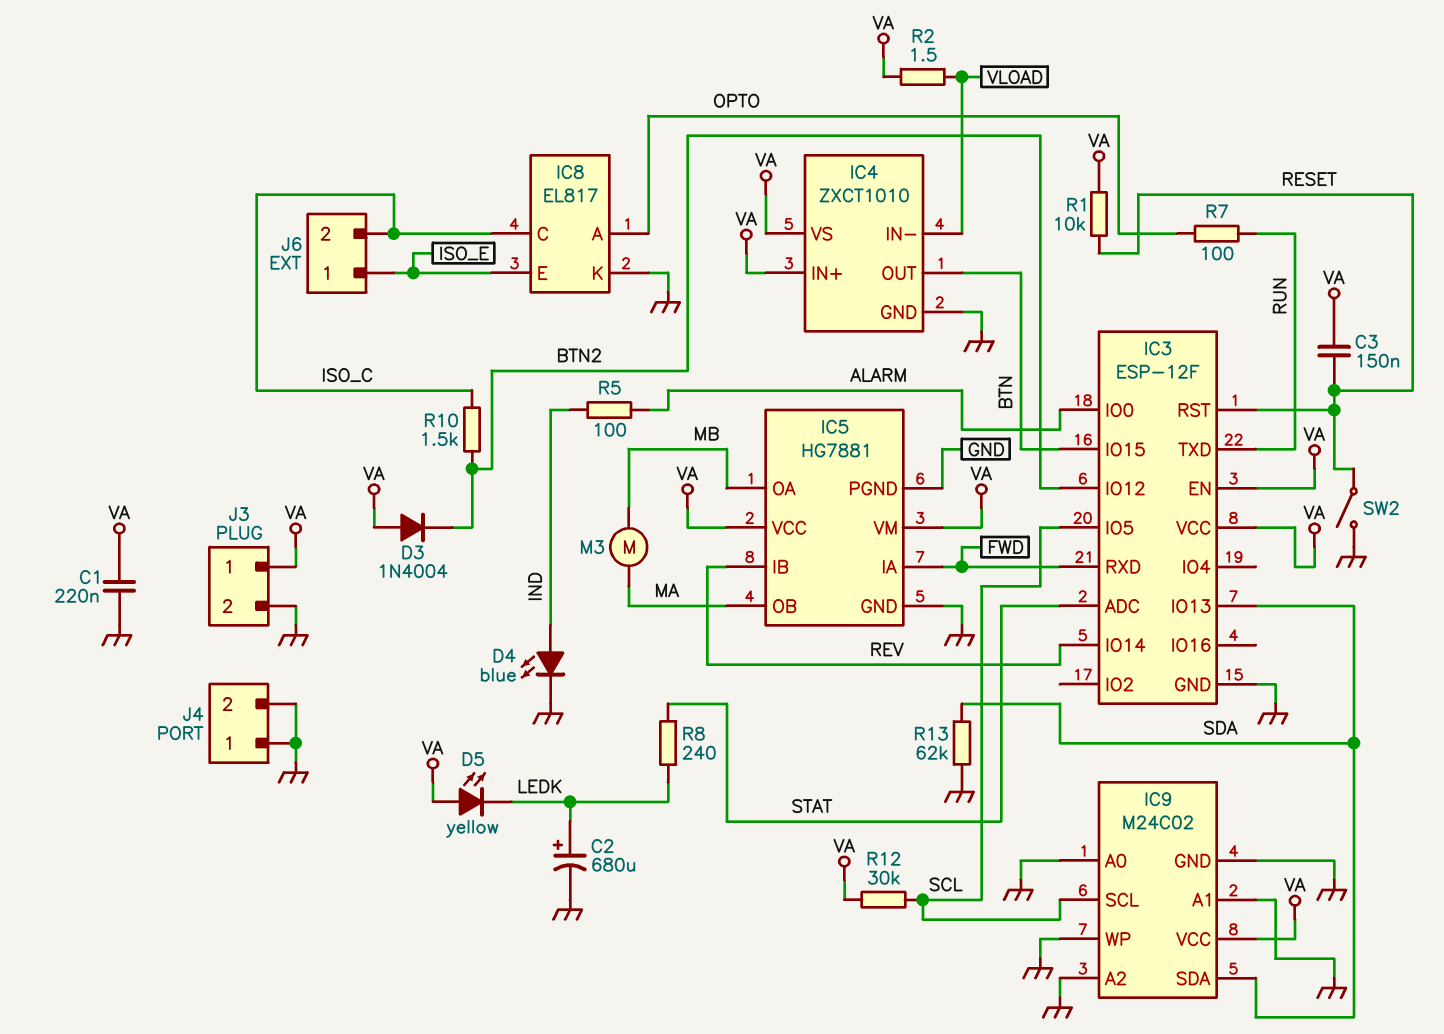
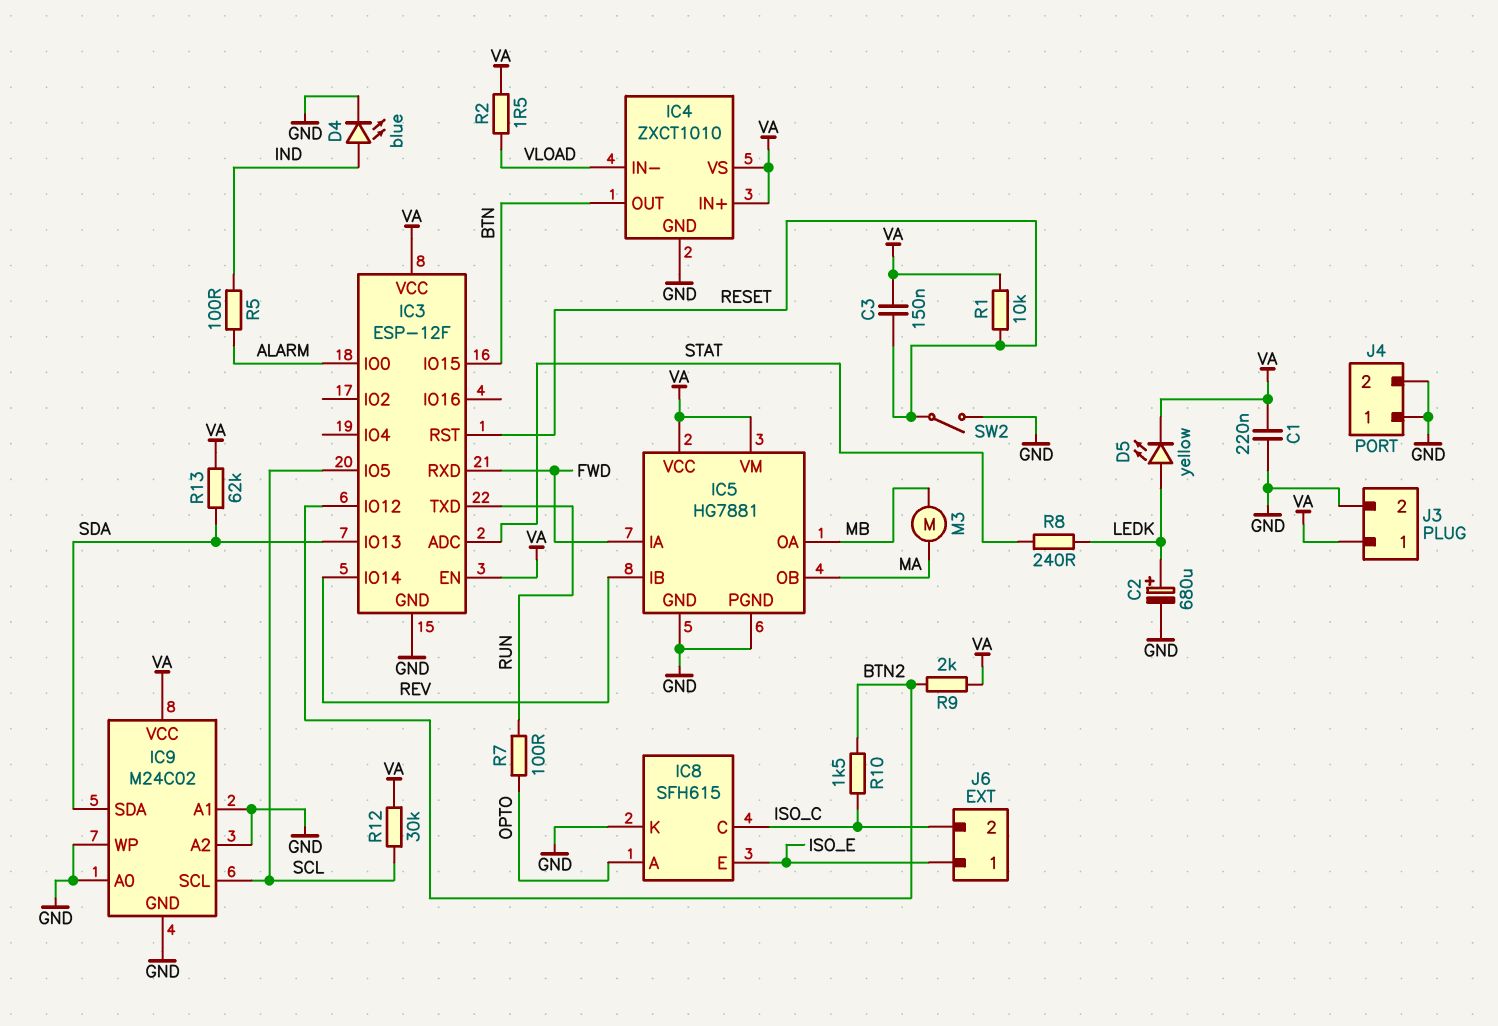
D3: diode 1N4004 (A VA, K BTN2) -> none
D5: LED yellow (A VA, K LEDK) -> LED yellow (A LEDK, K VA)
IC8: EL817 -> SFH615
R9: none -> 2k (BTN2, VA)
R13: 62k (GND, SDA) -> 62k (SDA, VA)

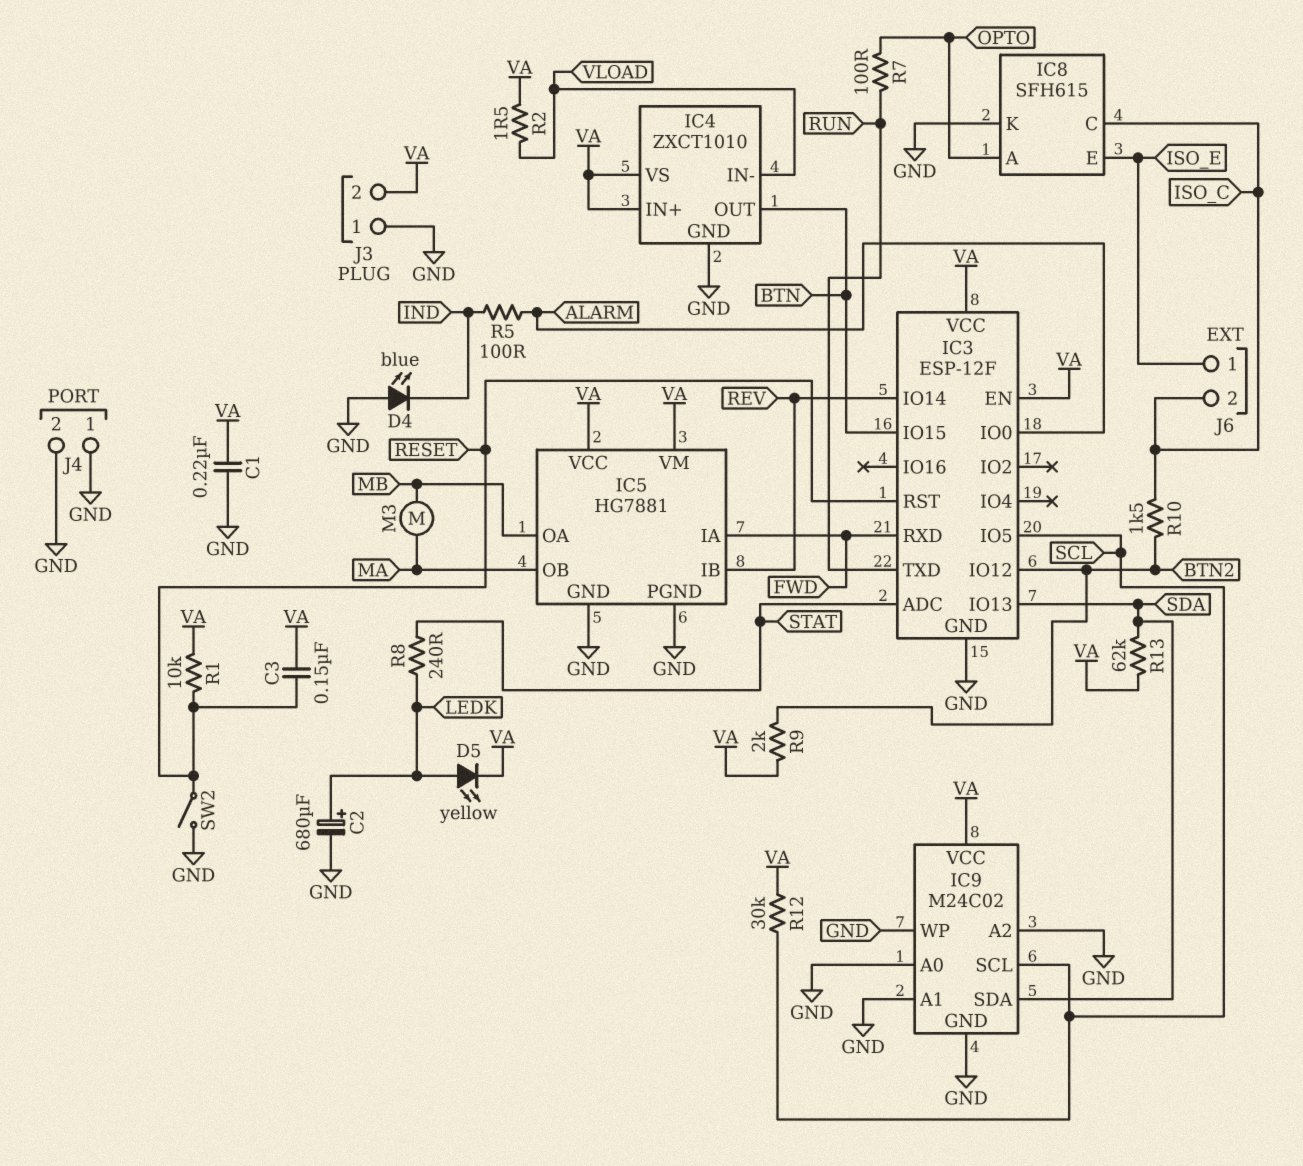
D4: LED blue (A IND, K GND) -> LED blue (A GND, K IND)
J3 pin 1: VA -> GND
J3 pin 2: GND -> VA

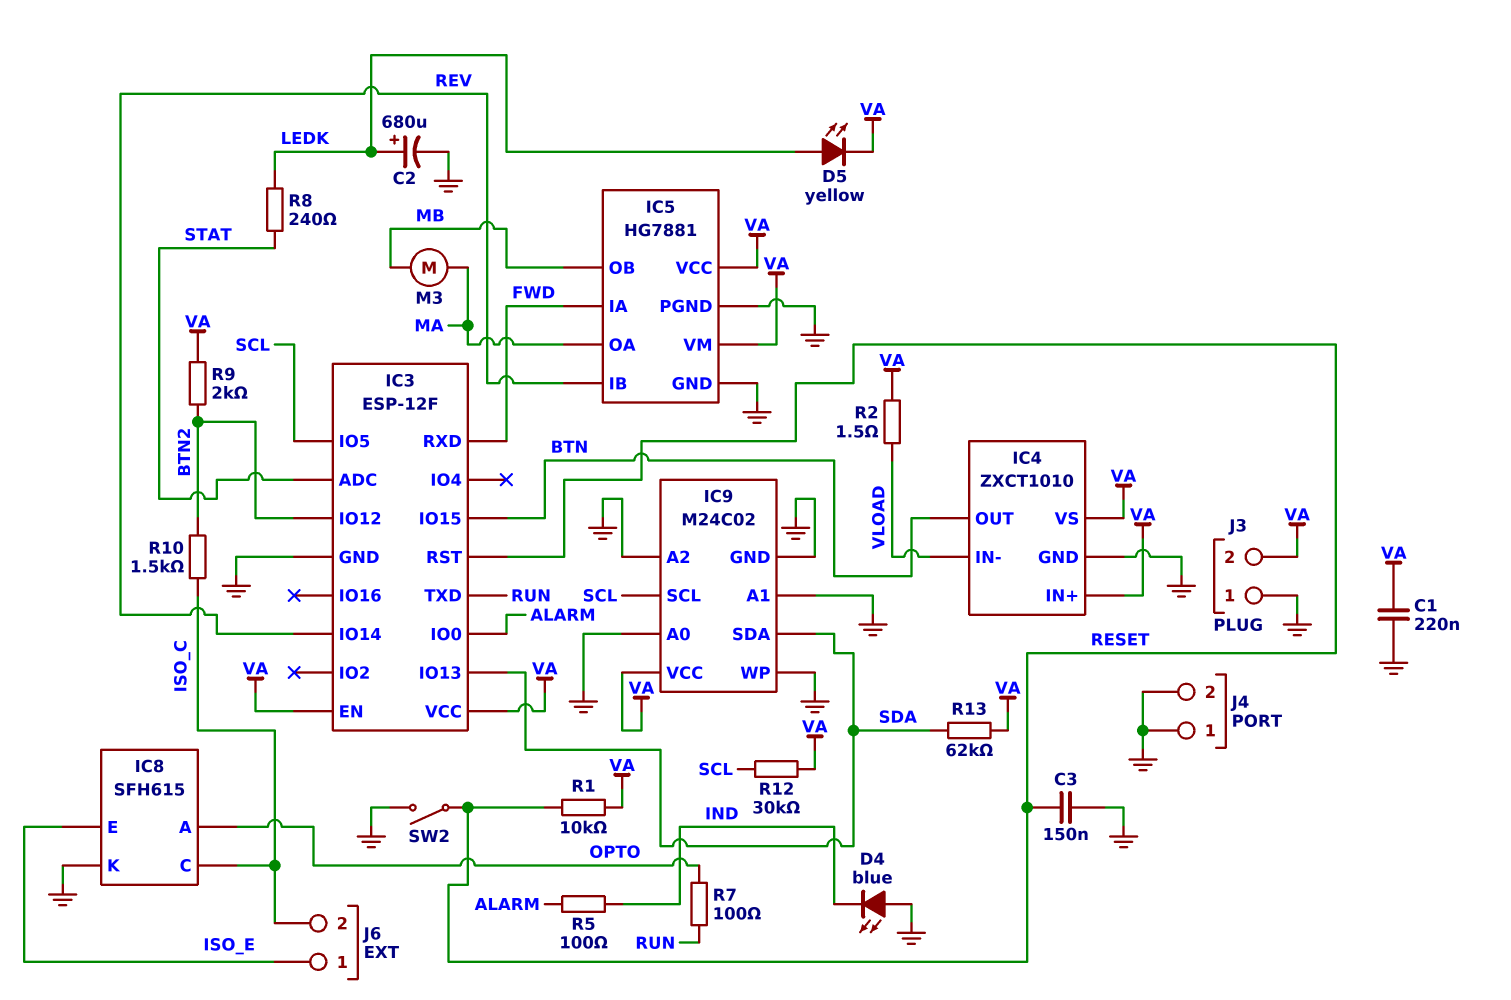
C3: 150nF (RESET, VA) -> 150nF (GND, RESET)
IC5 pin OA: MB -> MA
IC5 pin OB: MA -> MB

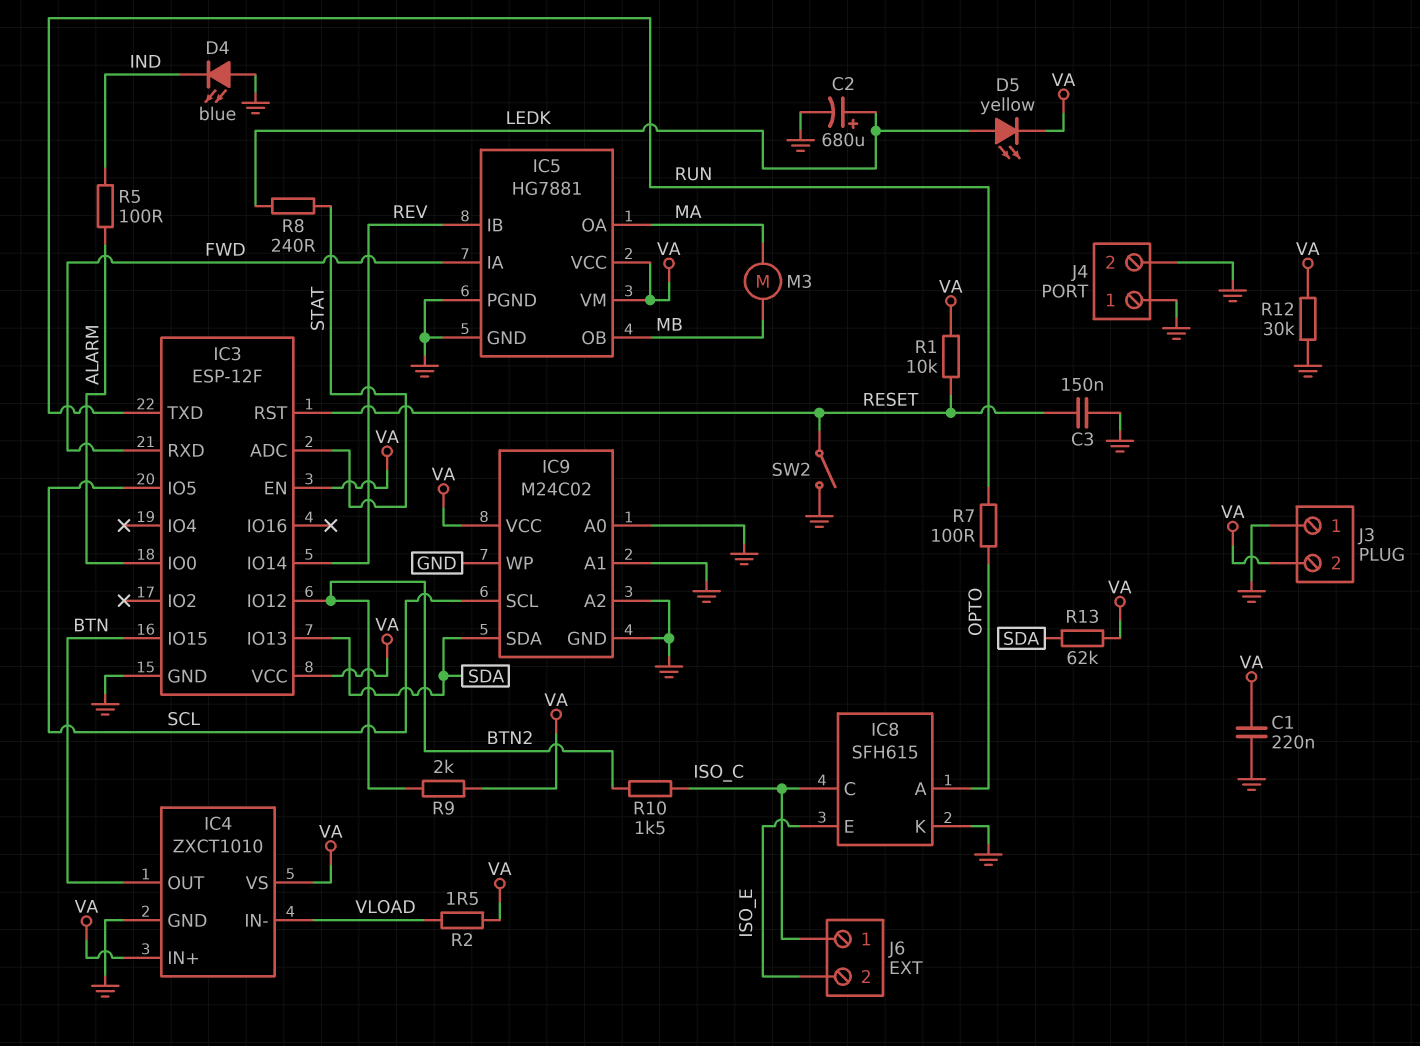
J6 pin 1: ISO_E -> ISO_C
J6 pin 2: ISO_C -> ISO_E
R12: 30k (SCL, VA) -> 30k (GND, VA)

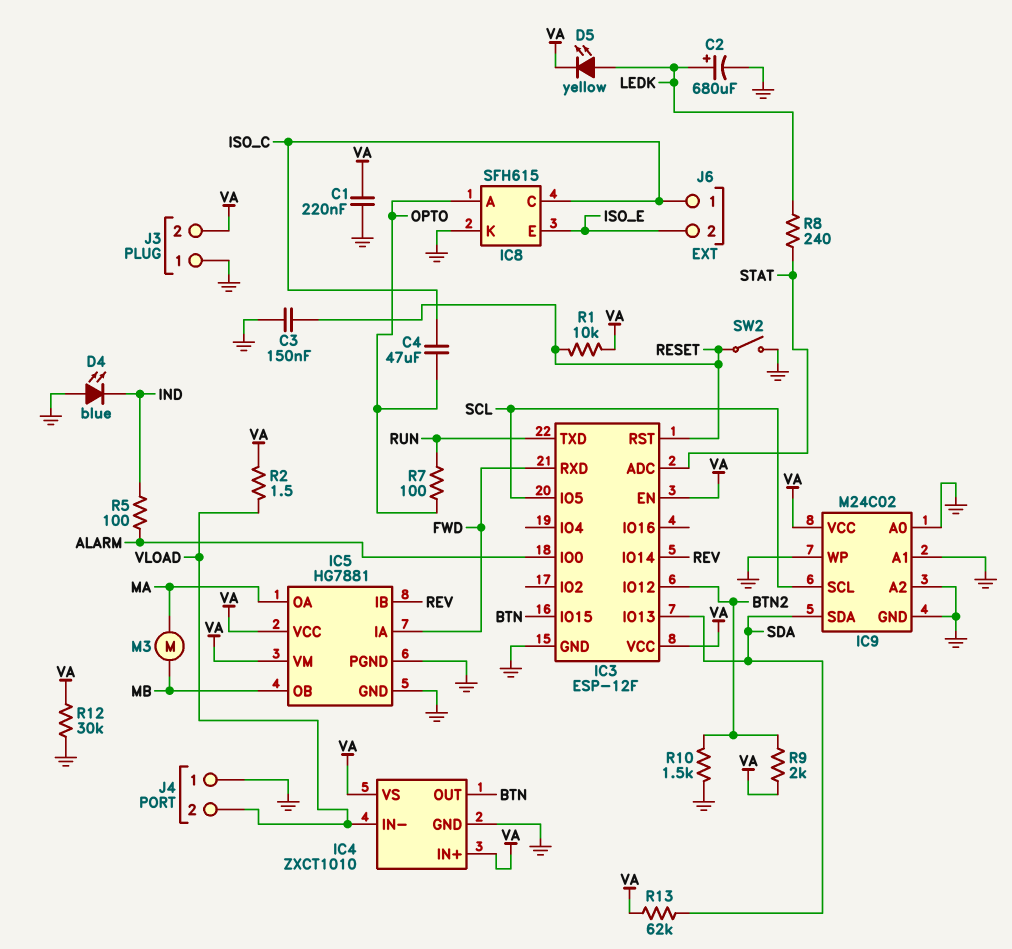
C4: none -> 47uF (ISO_C, OPTO)
J4 pin 2: GND -> VLOAD
R10: 1.5k (BTN2, ISO_C) -> 1.5k (BTN2, GND)

